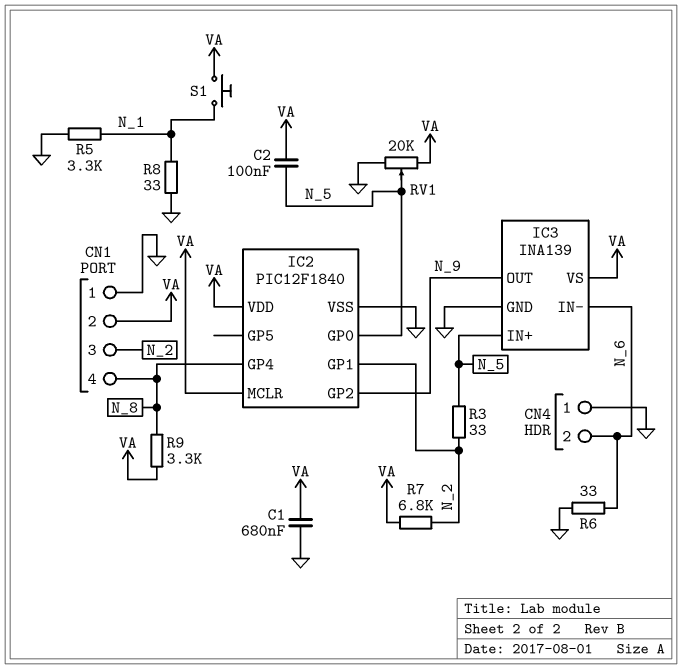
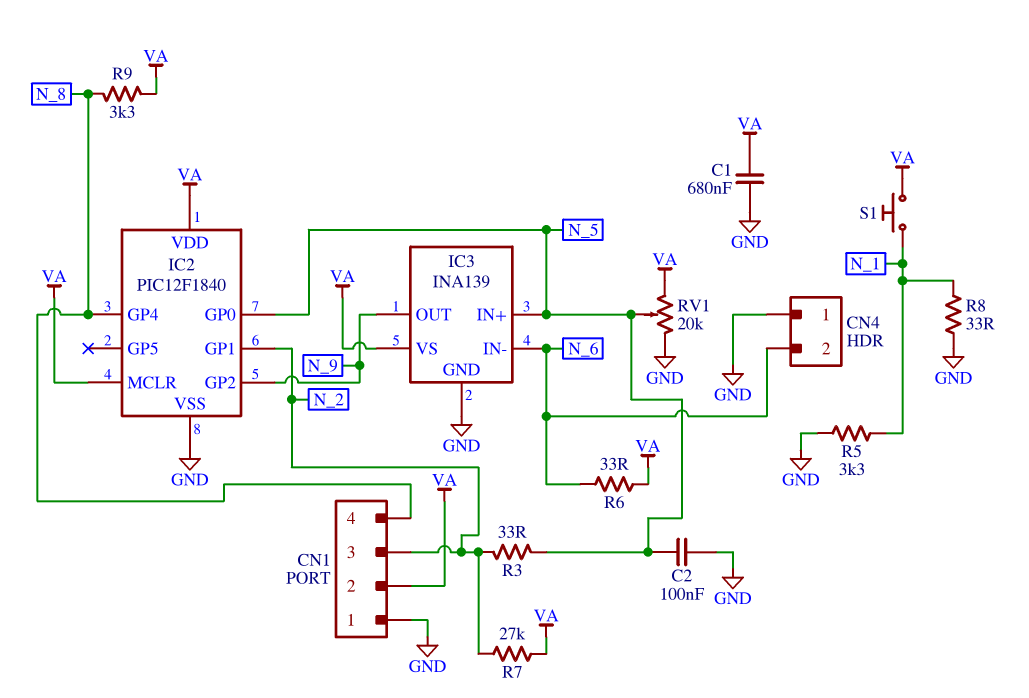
C2: 100nF (N_5, VA) -> 100nF (GND, N_5)
R6: 33 (GND, N_6) -> 33 (N_6, VA)
R7: 6.8k (N_2, VA) -> 27k (N_2, VA)

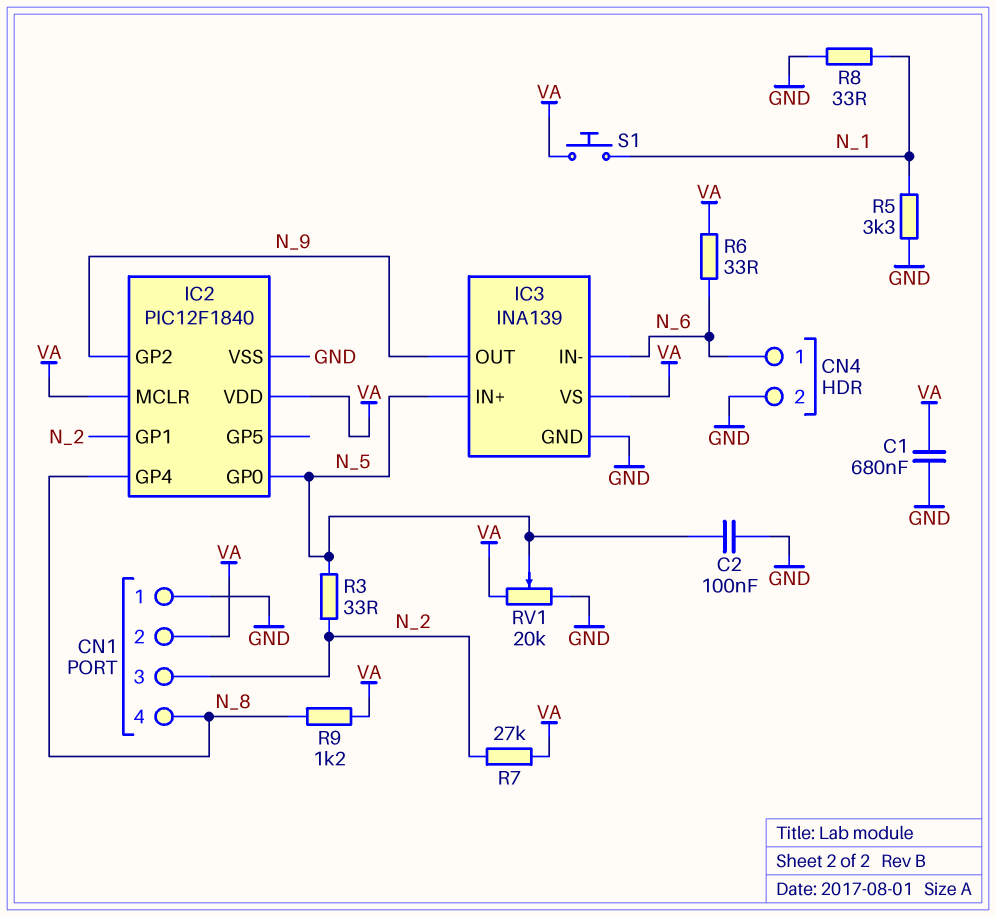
CN4 pin 1: GND -> N_6
CN4 pin 2: N_6 -> GND
R9: 3.3k (N_8, VA) -> 1.2k (N_8, VA)

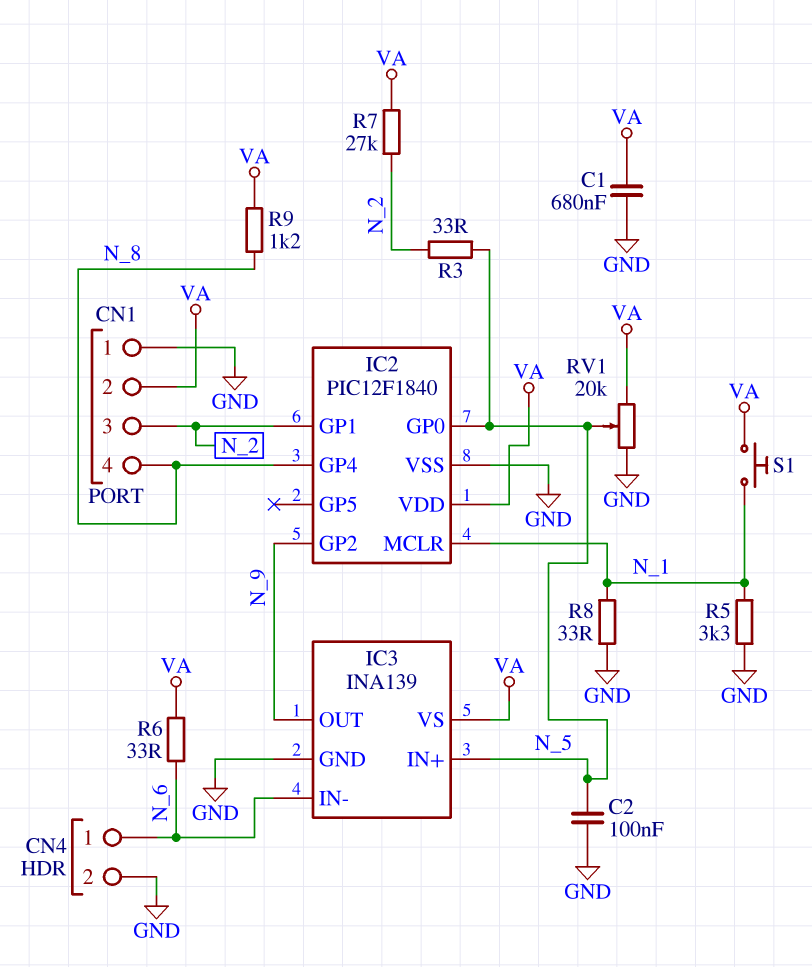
IC2 pin MCLR: VA -> N_1

